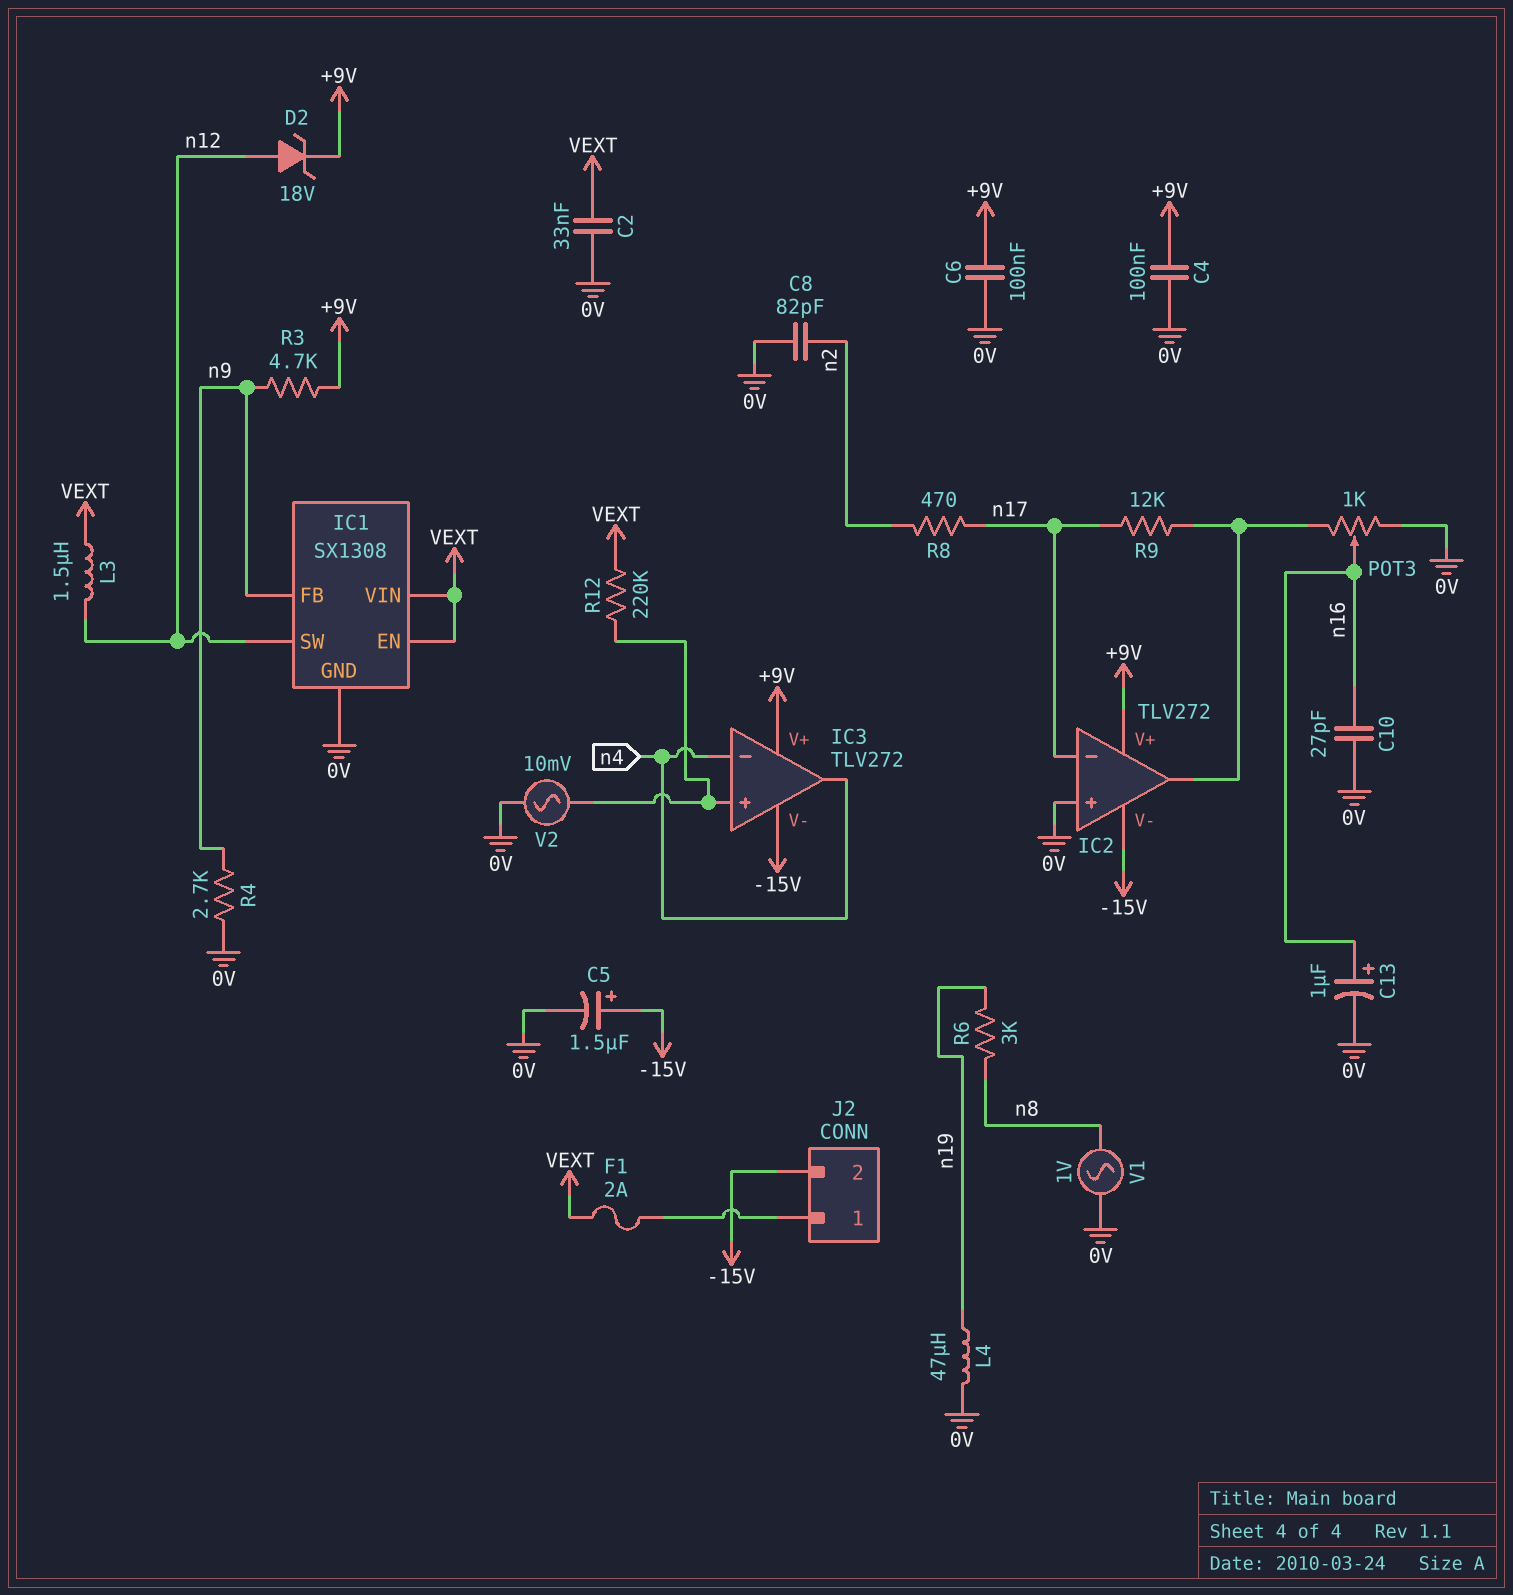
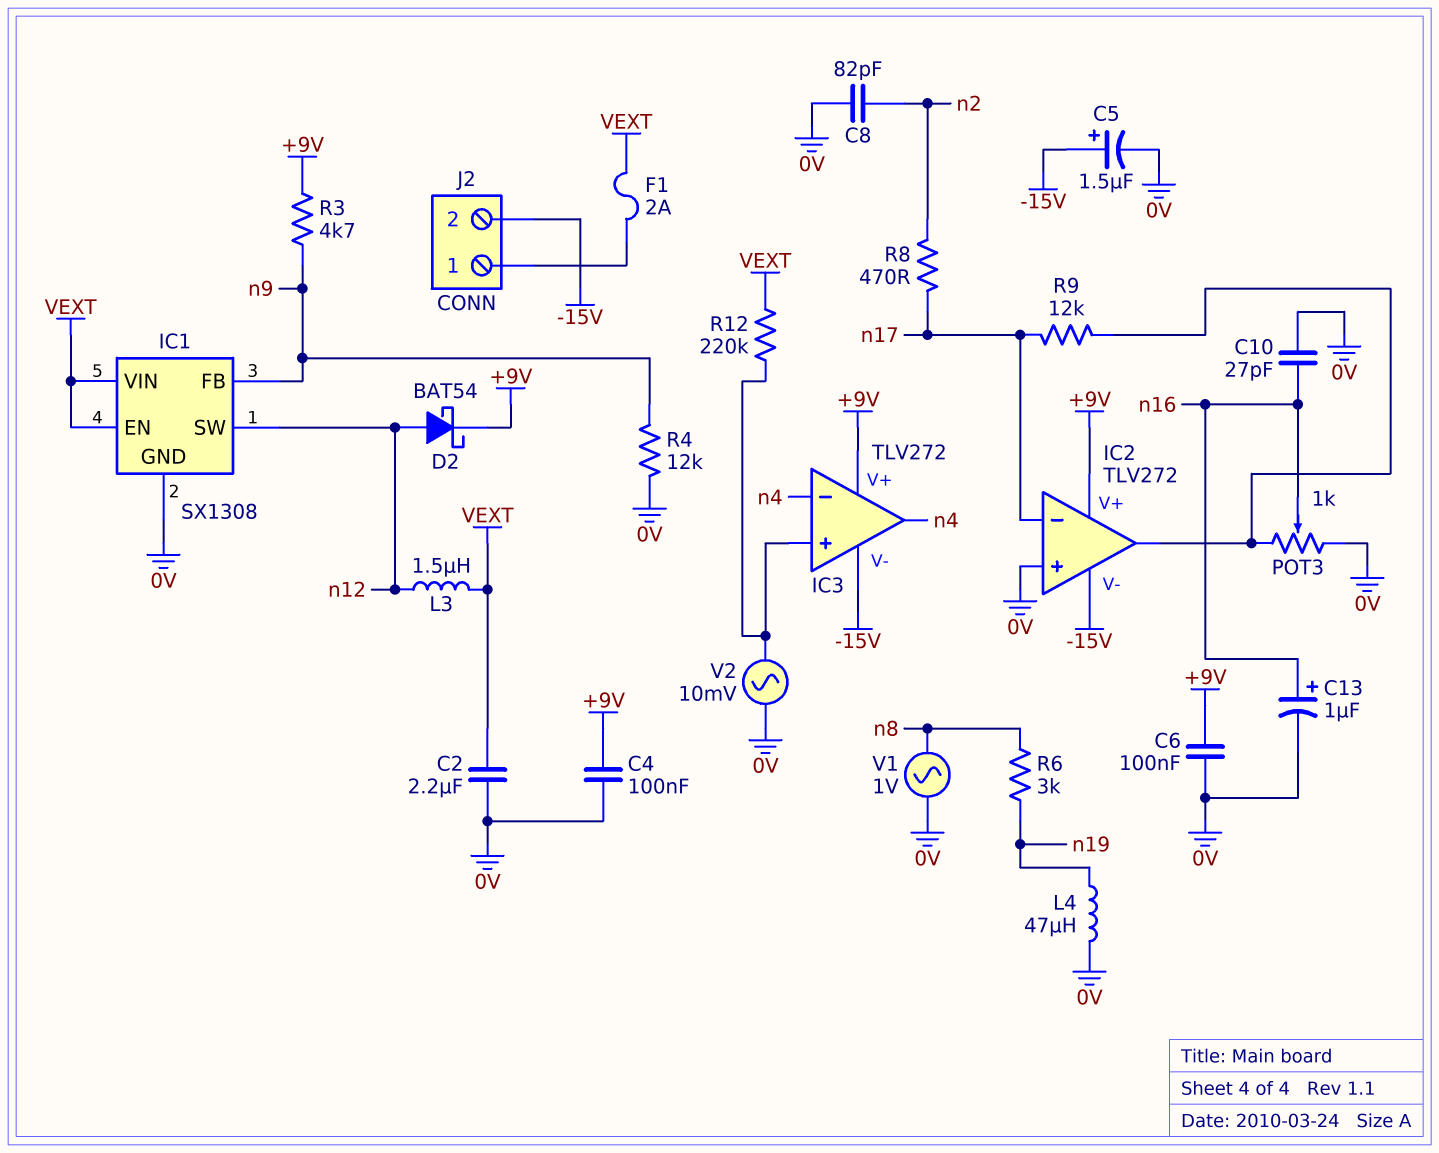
C2: 33nF (0V, VEXT) -> 2.2uF (0V, VEXT)
D2: zener 18V (A n12, K +9V) -> schottky BAT54 (A n12, K +9V)
R4: 2.7k (0V, n9) -> 12k (0V, n9)

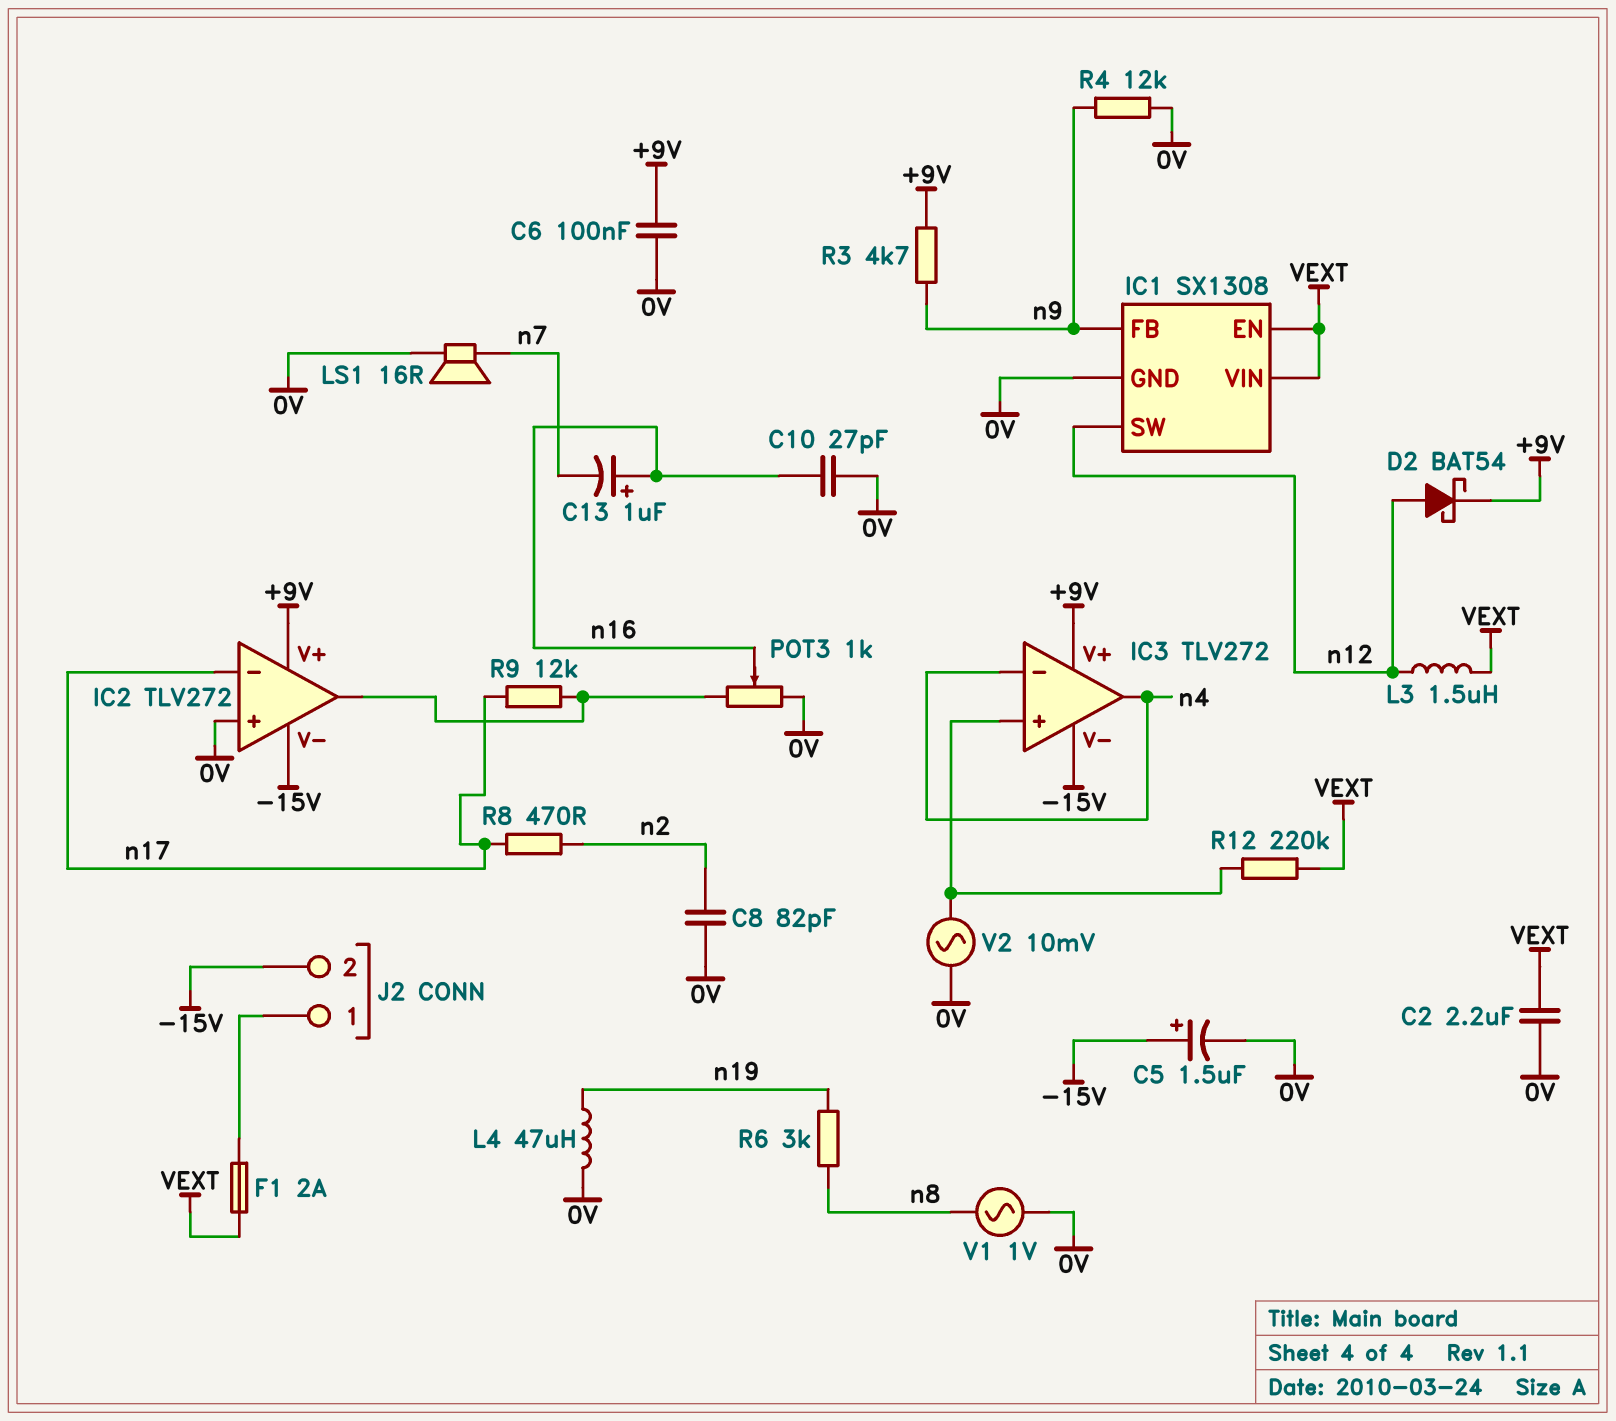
C4: 100nF (+9V, 0V) -> none
C13: 1uF (plus n16, minus 0V) -> 1uF (plus n16, minus n7)
LS1: none -> speaker 16R (0V, n7)

